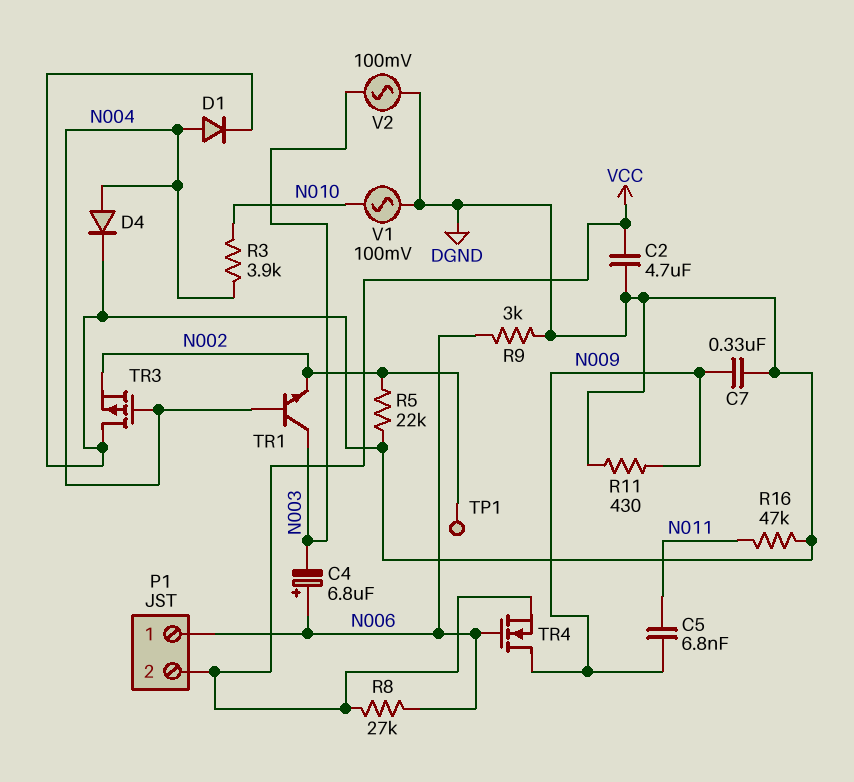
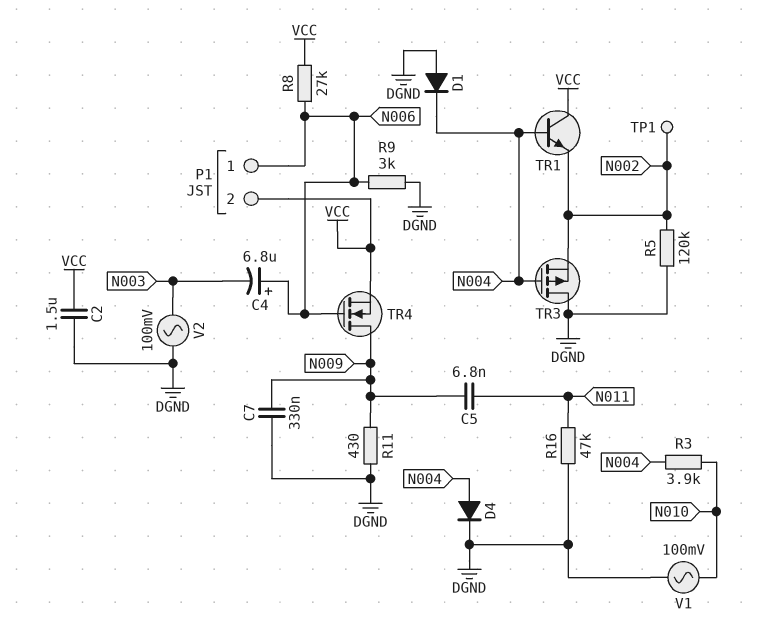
C2: 4.7uF (DGND, VCC) -> 1.5uF (DGND, VCC)
D1: diode (A N004, K DGND) -> diode (A DGND, K N004)
R5: 22k (DGND, N002) -> 120k (DGND, N002)
TR1: NPN (B N004, C N003, E N002) -> NPN (B N004, C VCC, E N002)

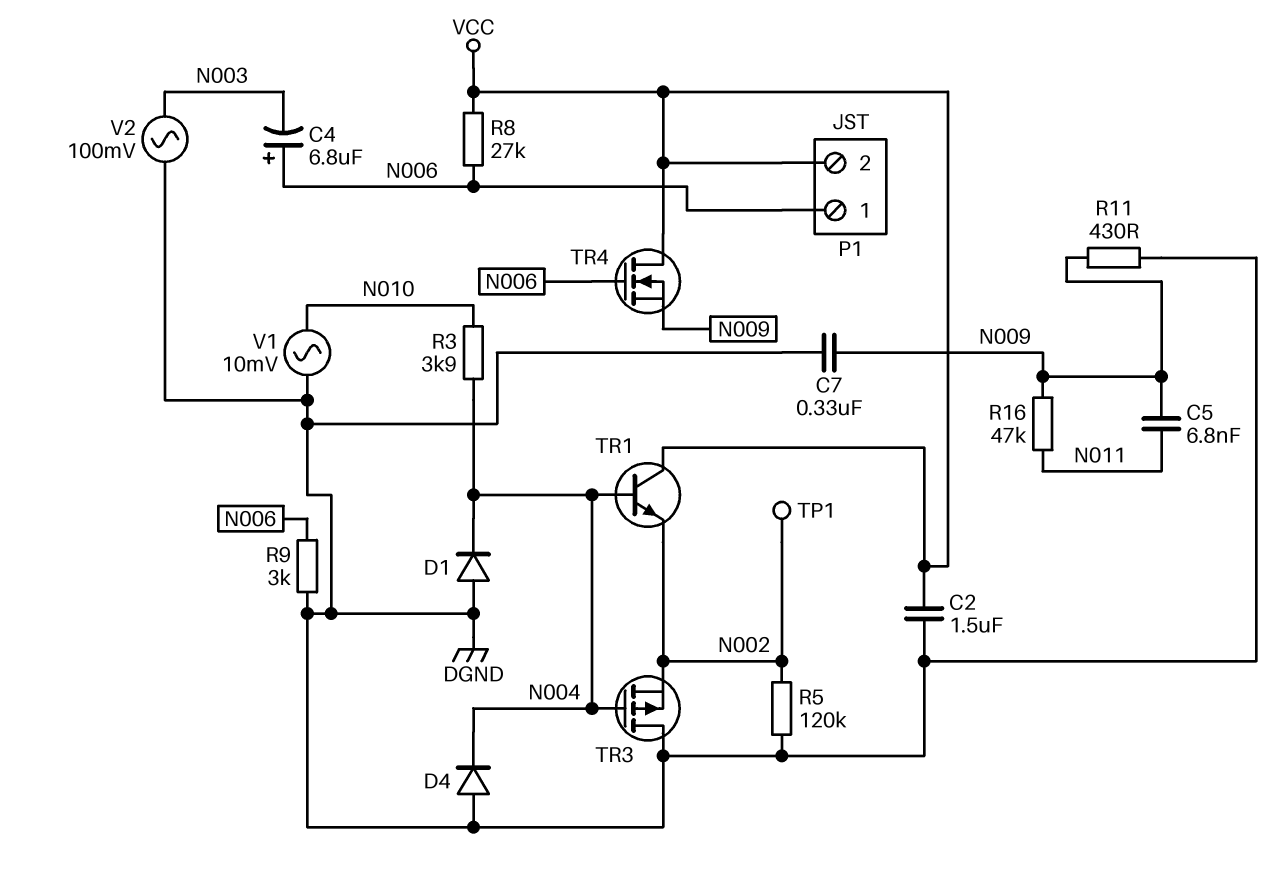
D4: diode (A N004, K DGND) -> diode (A DGND, K N004)
R16: 47k (DGND, N011) -> 47k (N009, N011)
TR4: NMOS (G N006, D N009, S VCC) -> NMOS (G N006, D VCC, S N009)
V1: AC 100mV (DGND, N010) -> AC 10mV (DGND, N010)

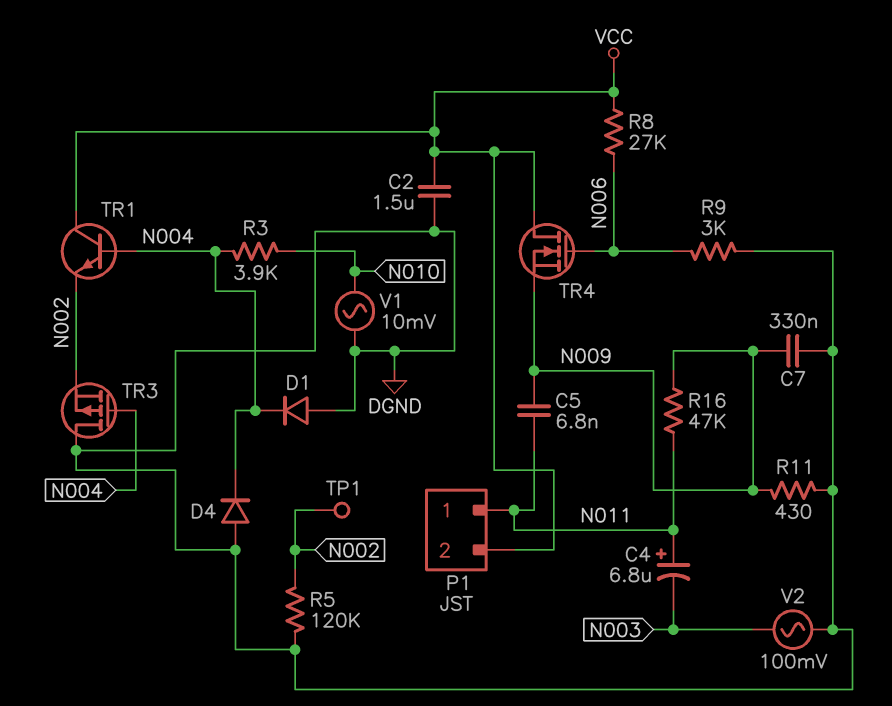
C4: 6.8uF (plus N006, minus N003) -> 6.8uF (plus N011, minus N003)
P1 pin 1: N006 -> N011

